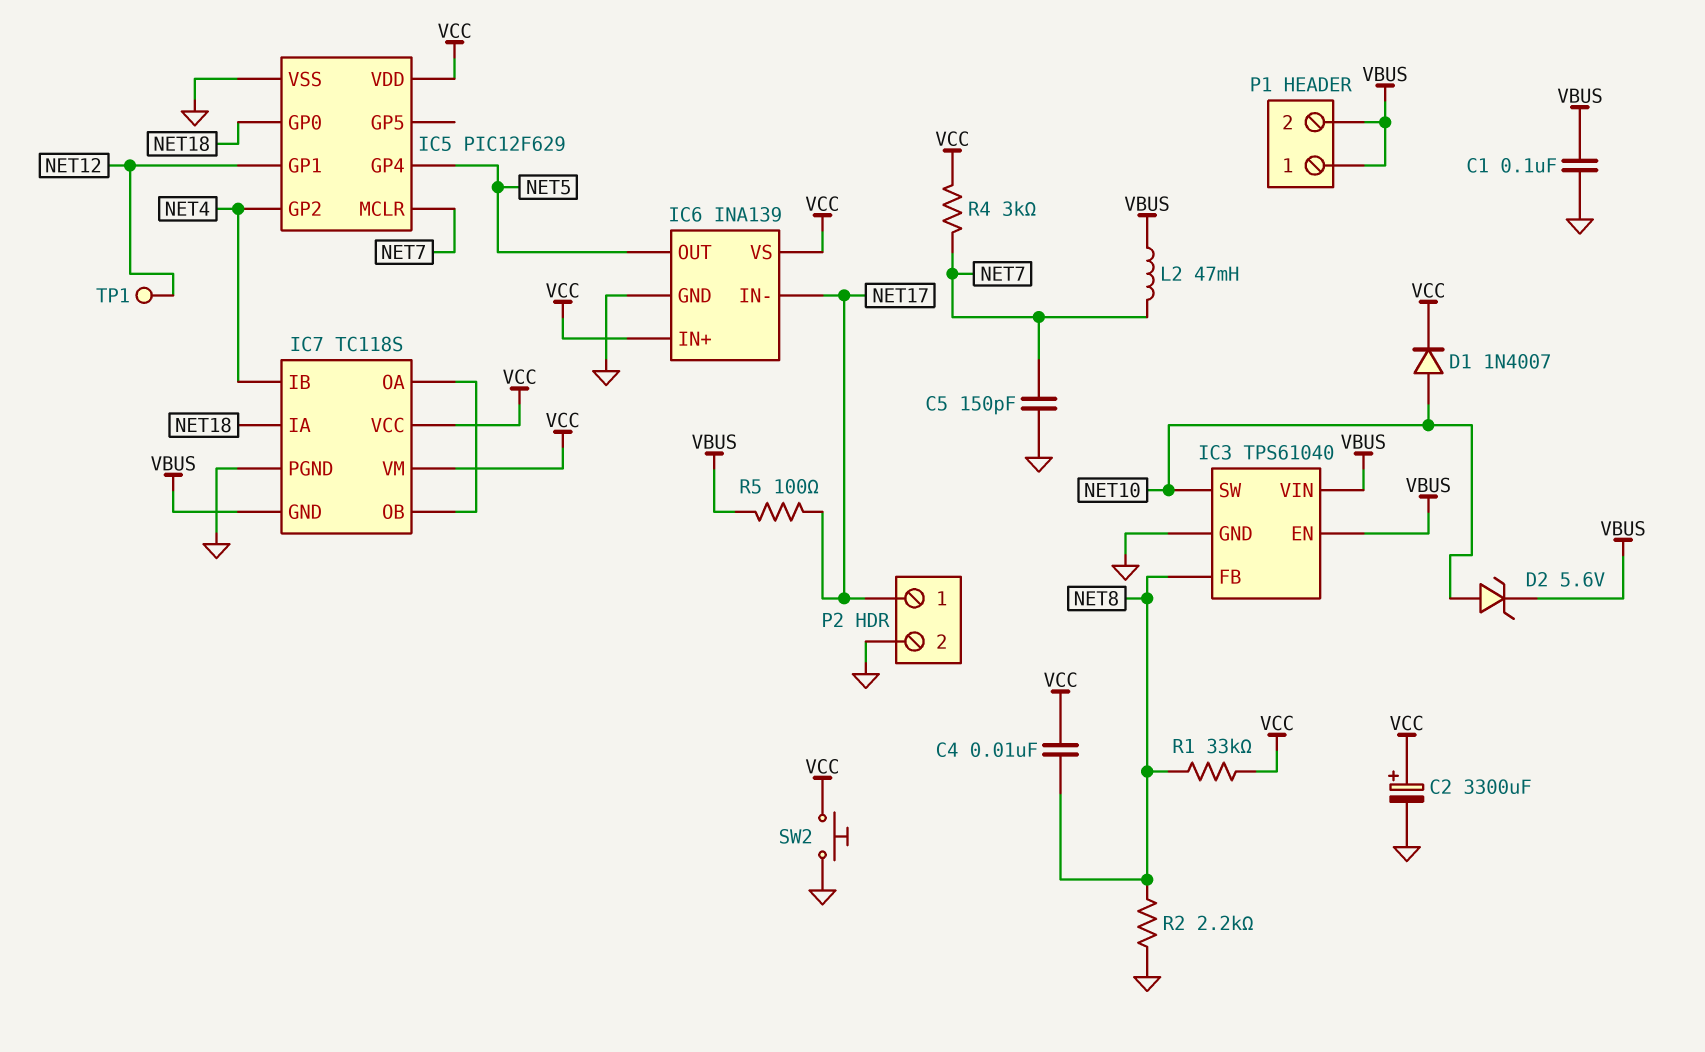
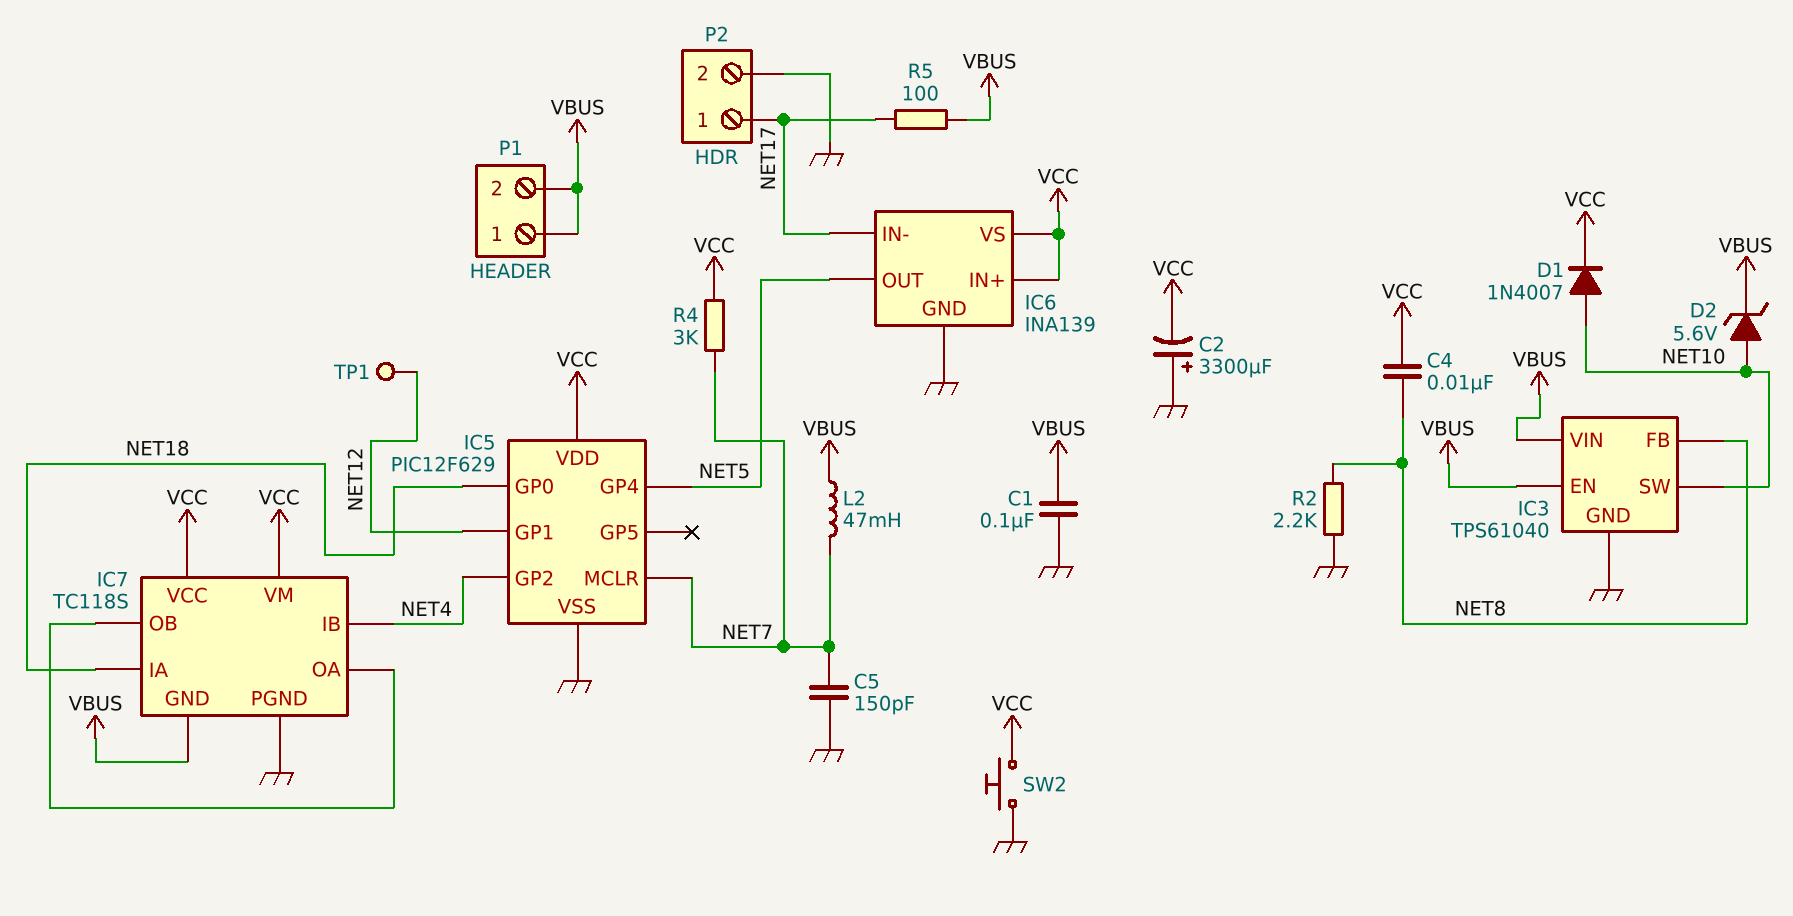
C2: 3300uF (plus VCC, minus GND) -> 3300uF (plus GND, minus VCC)
R1: 33k (NET8, VCC) -> none

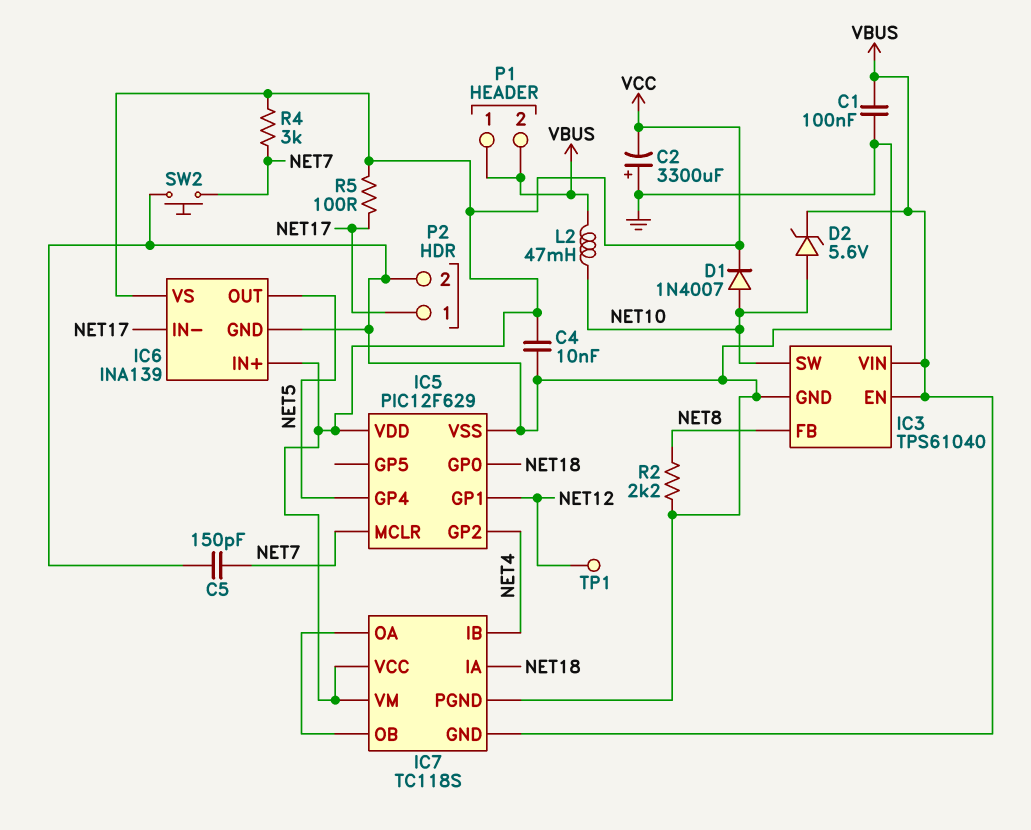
C4: 10nF (NET8, VCC) -> 10nF (GND, VCC)
L2: 47mH (NET7, VBUS) -> 47mH (NET10, VBUS)
R5: 100 (NET17, VBUS) -> 100 (NET17, VCC)
SW2: button (GND, VCC) -> button (GND, NET7)

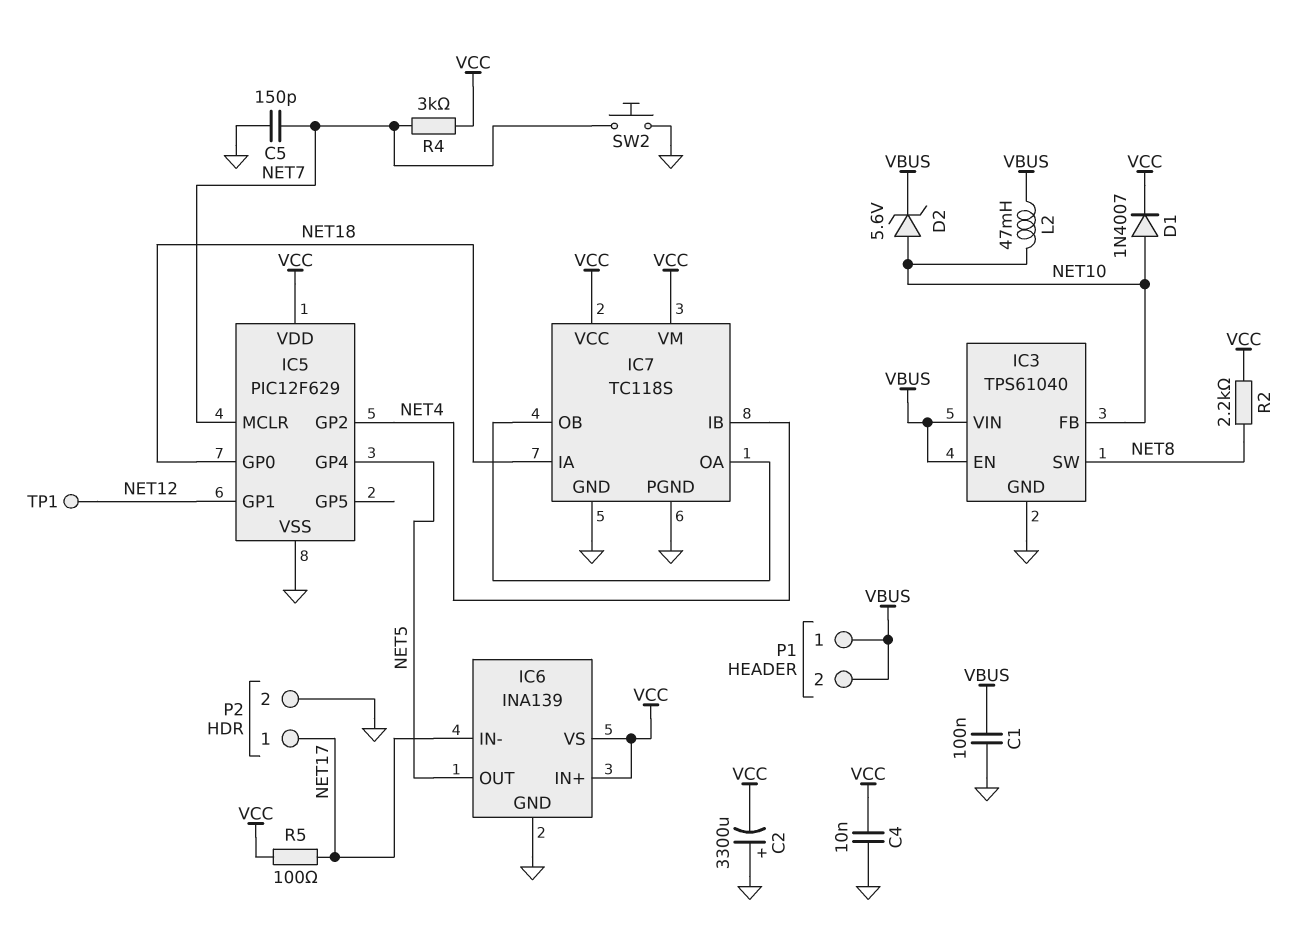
IC3 pin FB: NET8 -> NET10
IC3 pin SW: NET10 -> NET8
IC7 pin GND: VBUS -> GND
R2: 2.2k (GND, NET8) -> 2.2k (NET8, VCC)

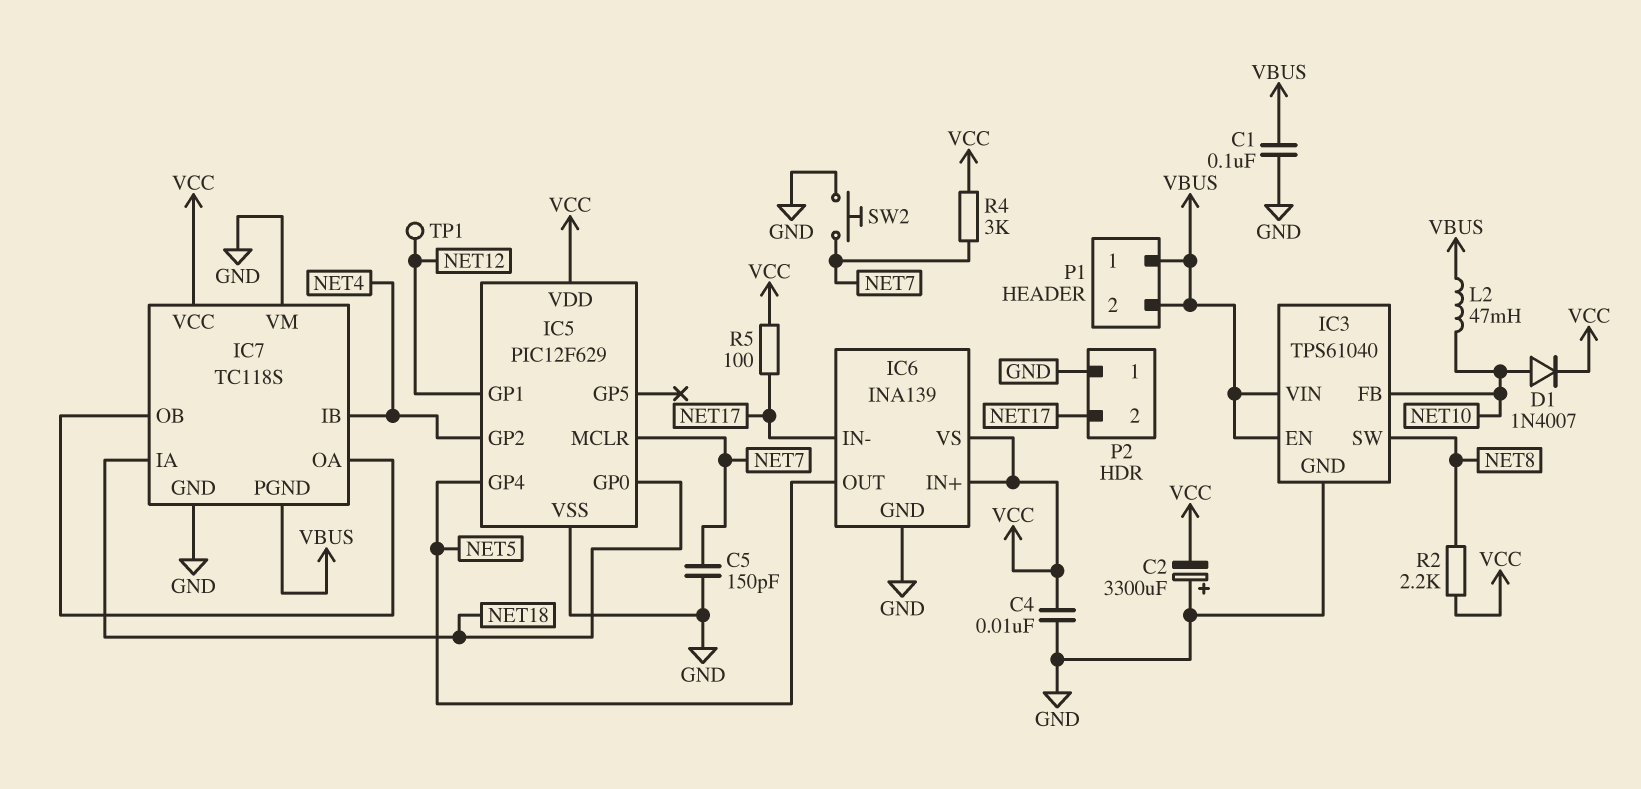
D2: zener 5.6V (A NET10, K VBUS) -> none
IC7 pin PGND: GND -> VBUS
IC7 pin VM: VCC -> GND
P2 pin 1: NET17 -> GND
P2 pin 2: GND -> NET17

